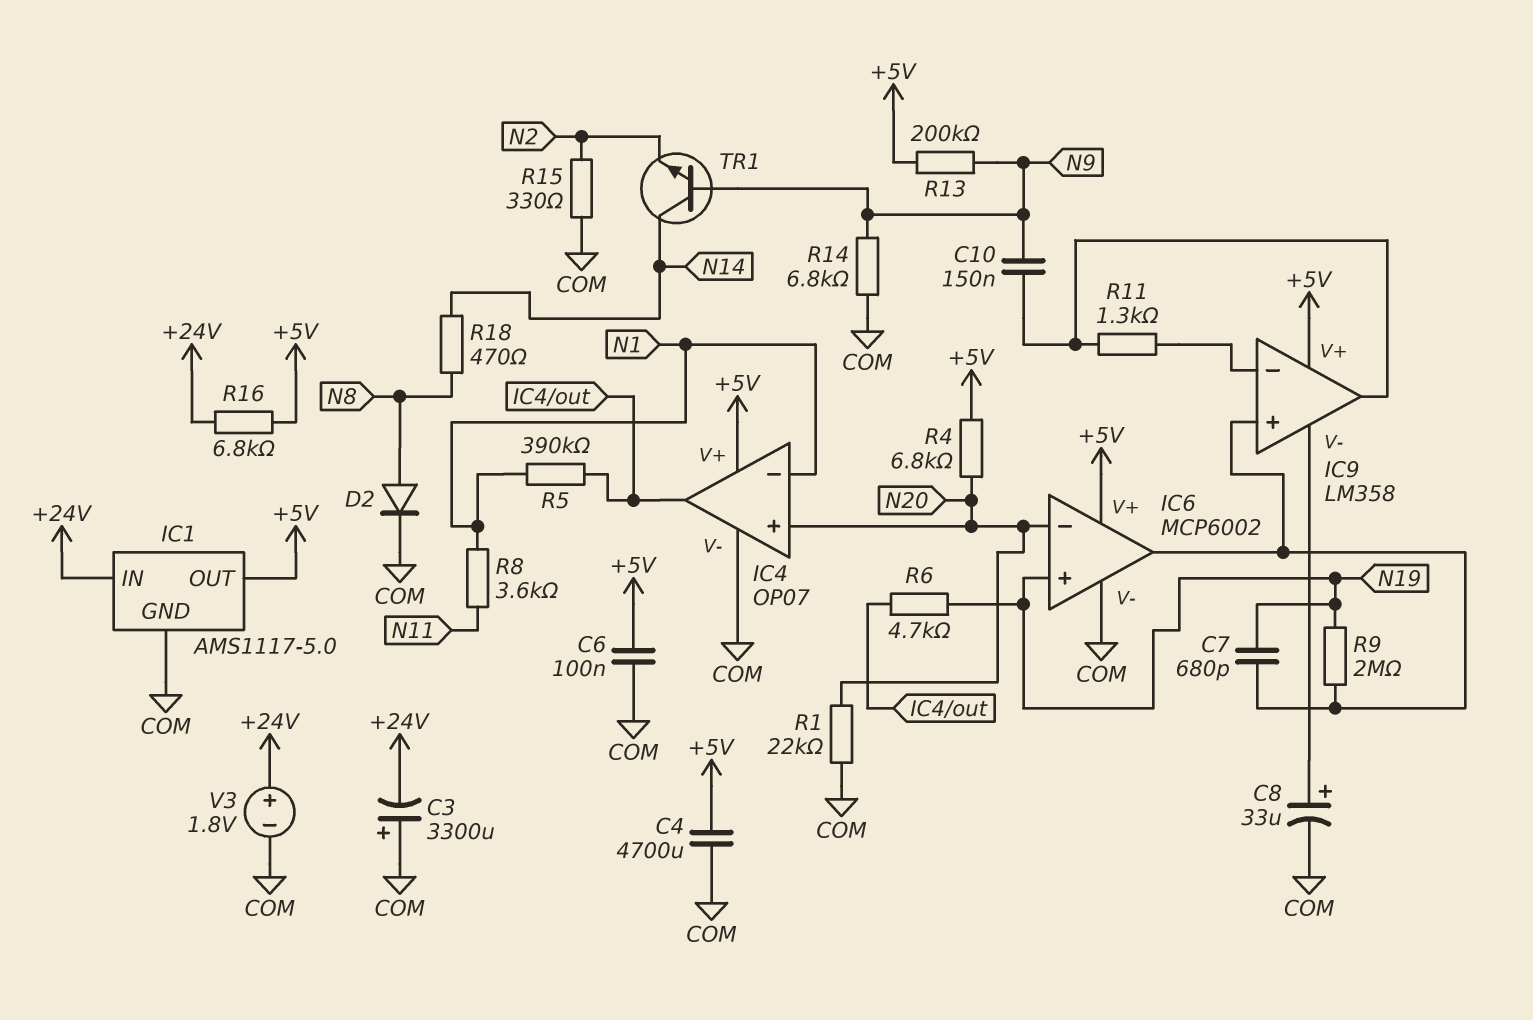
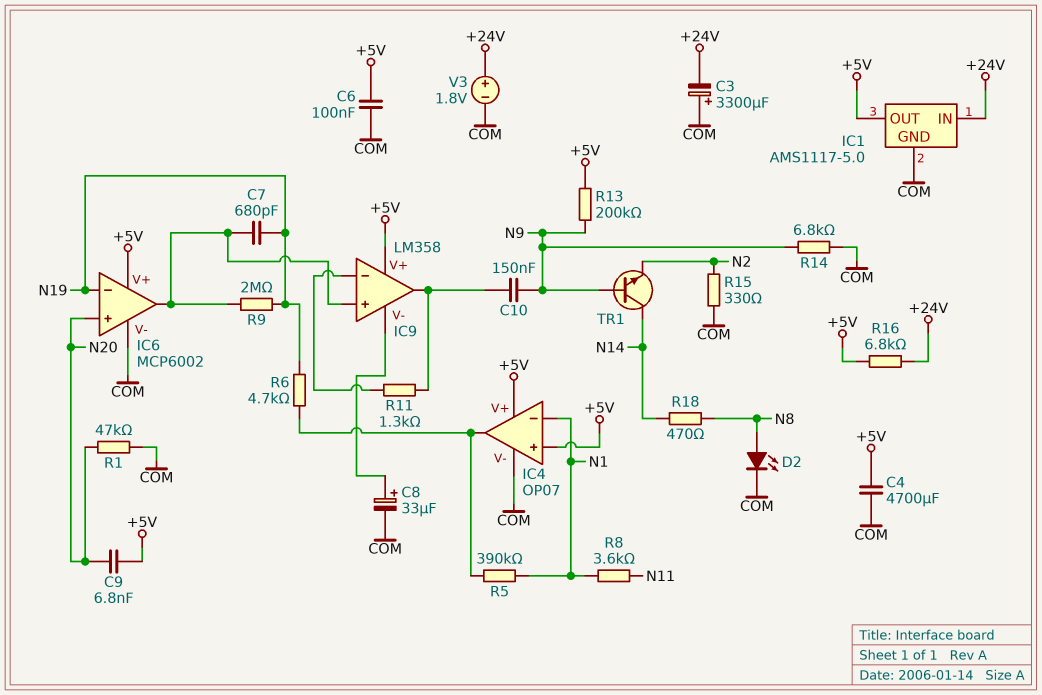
C9: none -> 6.8nF (+5V, N20)
D2: diode (A N8, K COM) -> LED (A N8, K COM)
IC4 pin in+: N20 -> +5V
IC6 pin in+: N19 -> N20
IC6 pin in-: N20 -> N19
R1: 22k (COM, N20) -> 47k (COM, N20)
R4: 6.8k (+5V, N20) -> none

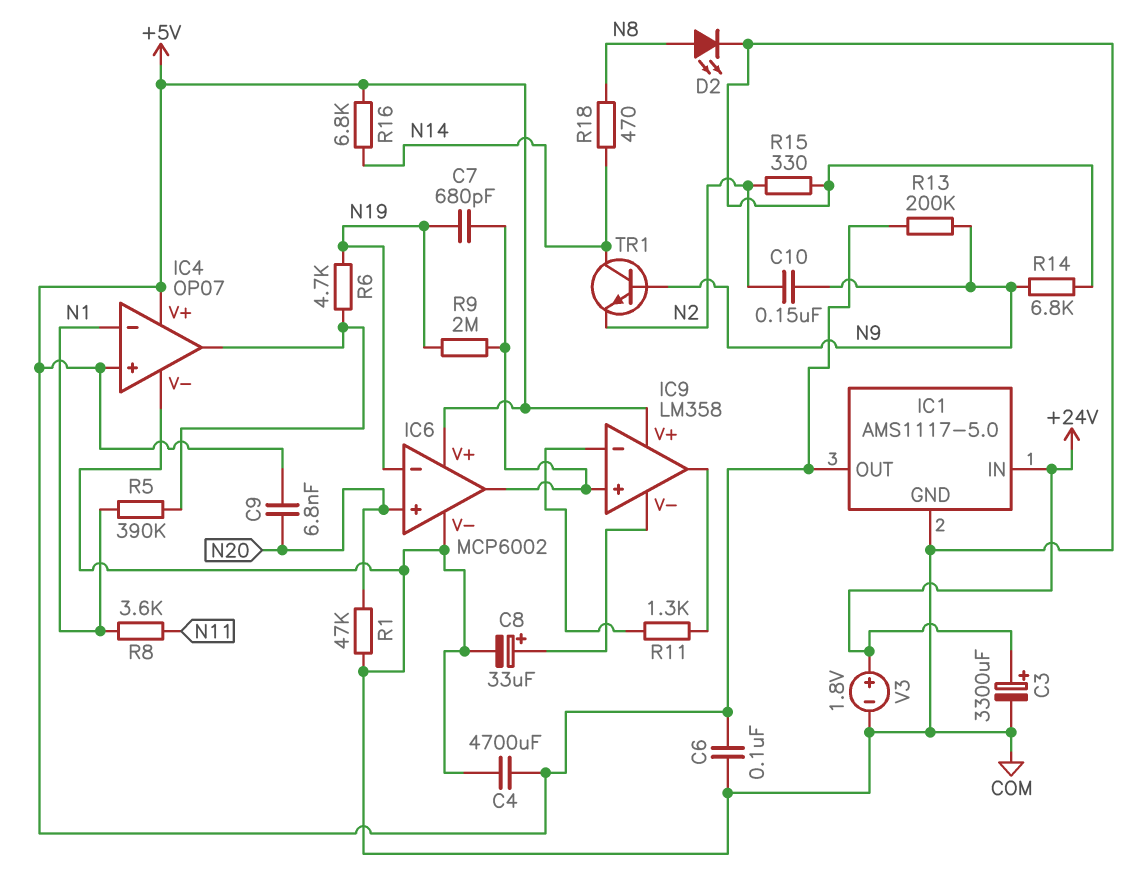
C3: 3300uF (plus COM, minus +24V) -> 3300uF (plus +24V, minus COM)
C10: 150nF (IC9/out, N9) -> 150nF (N2, N9)
R16: 6.8k (+5V, +24V) -> 6.8k (+5V, N14)

